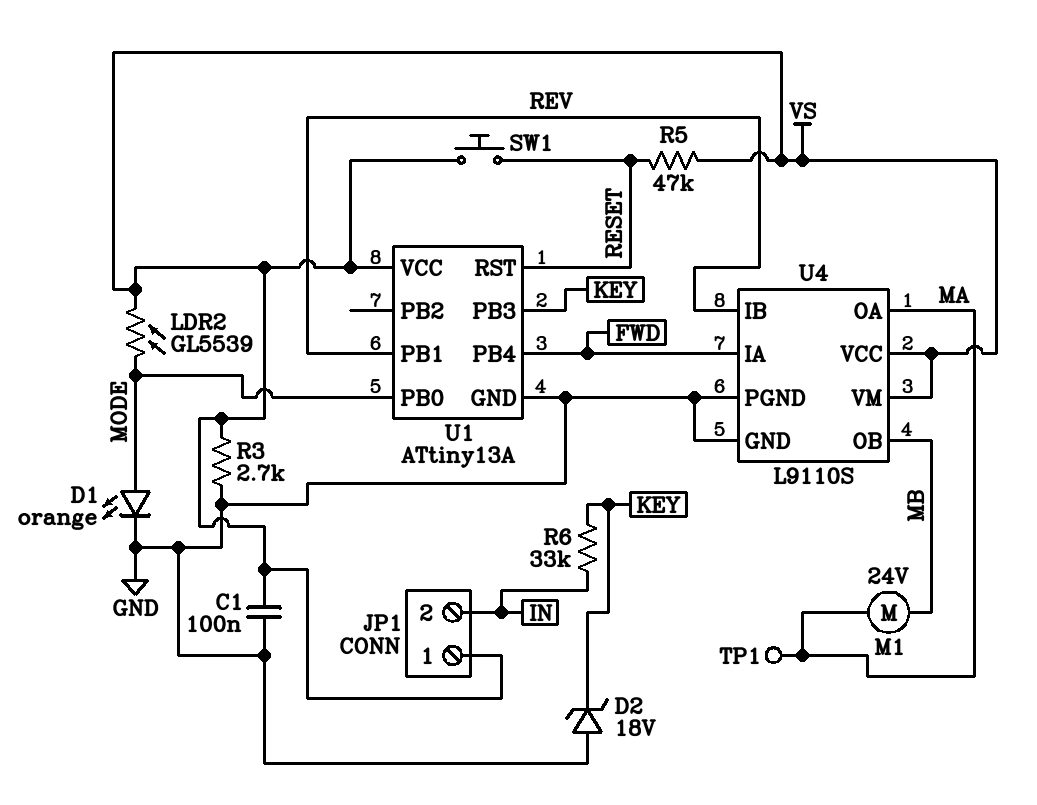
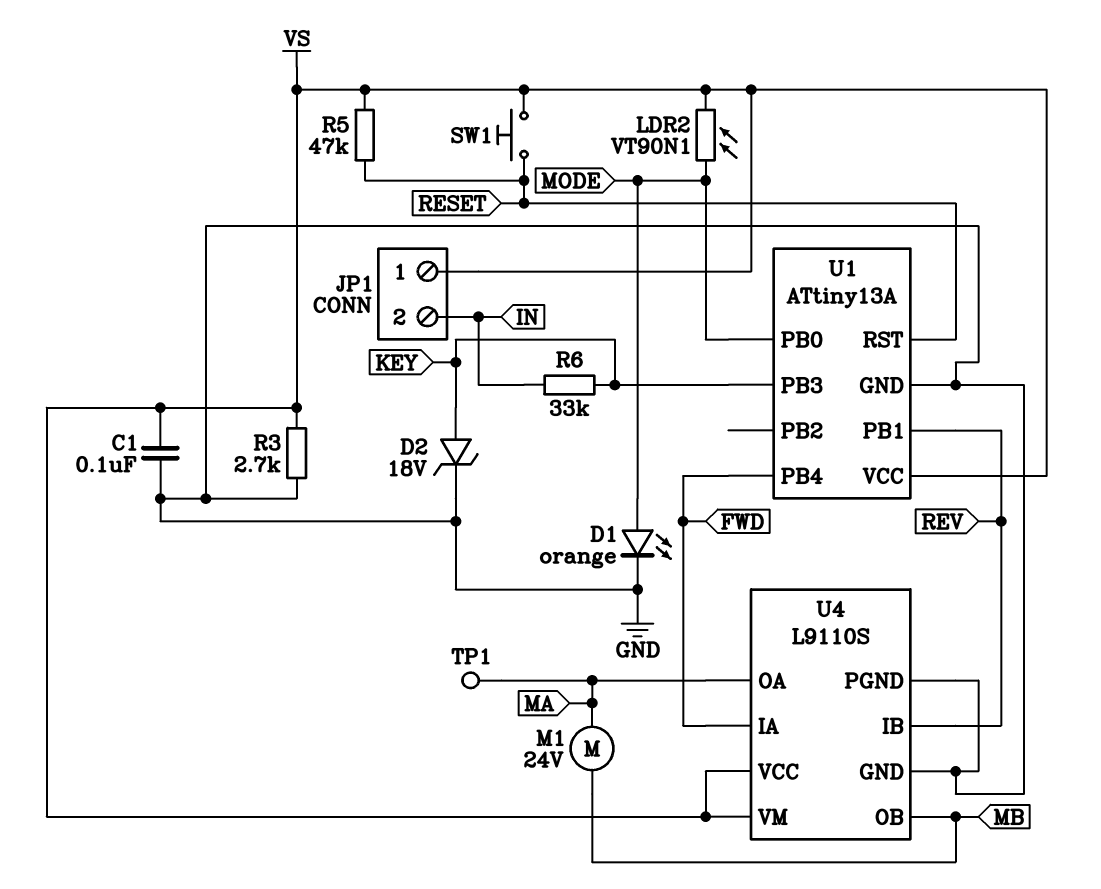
D2: zener 18V (A GND, K KEY) -> zener 18V (A KEY, K GND)
LDR2: GL5539 (MODE, VS) -> VT90N1 (MODE, VS)

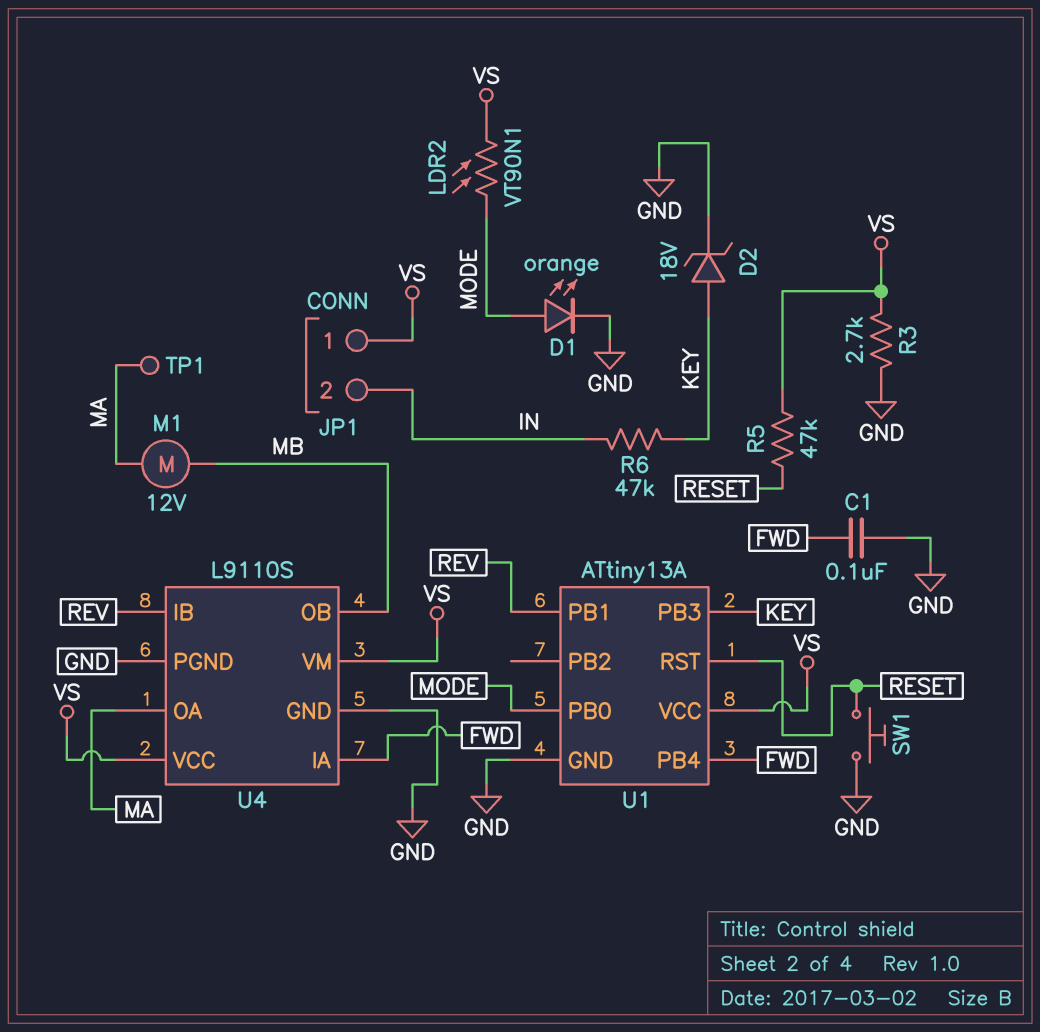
C1: 100nF (GND, VS) -> 100nF (FWD, GND)
M1: motor 24V (MA, MB) -> motor 12V (MA, MB)
R6: 33k (IN, KEY) -> 47k (IN, KEY)
SW1: button (RESET, VS) -> button (GND, RESET)

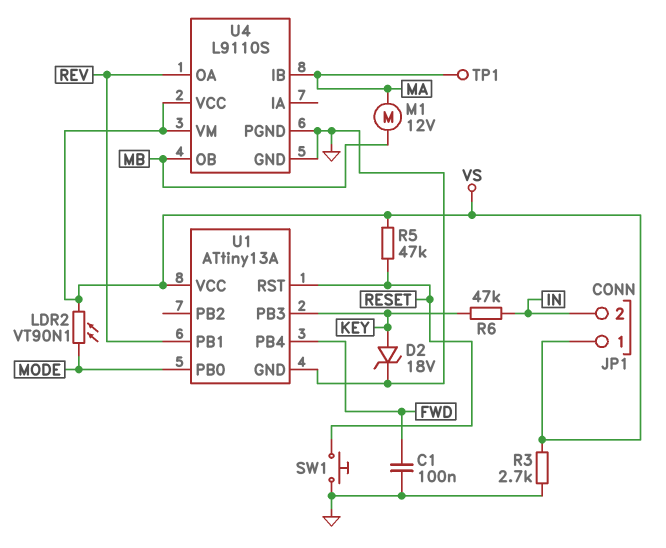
D1: LED orange (A MODE, K GND) -> none
U4 pin IA: FWD -> none
U4 pin IB: REV -> MA
U4 pin OA: MA -> REV

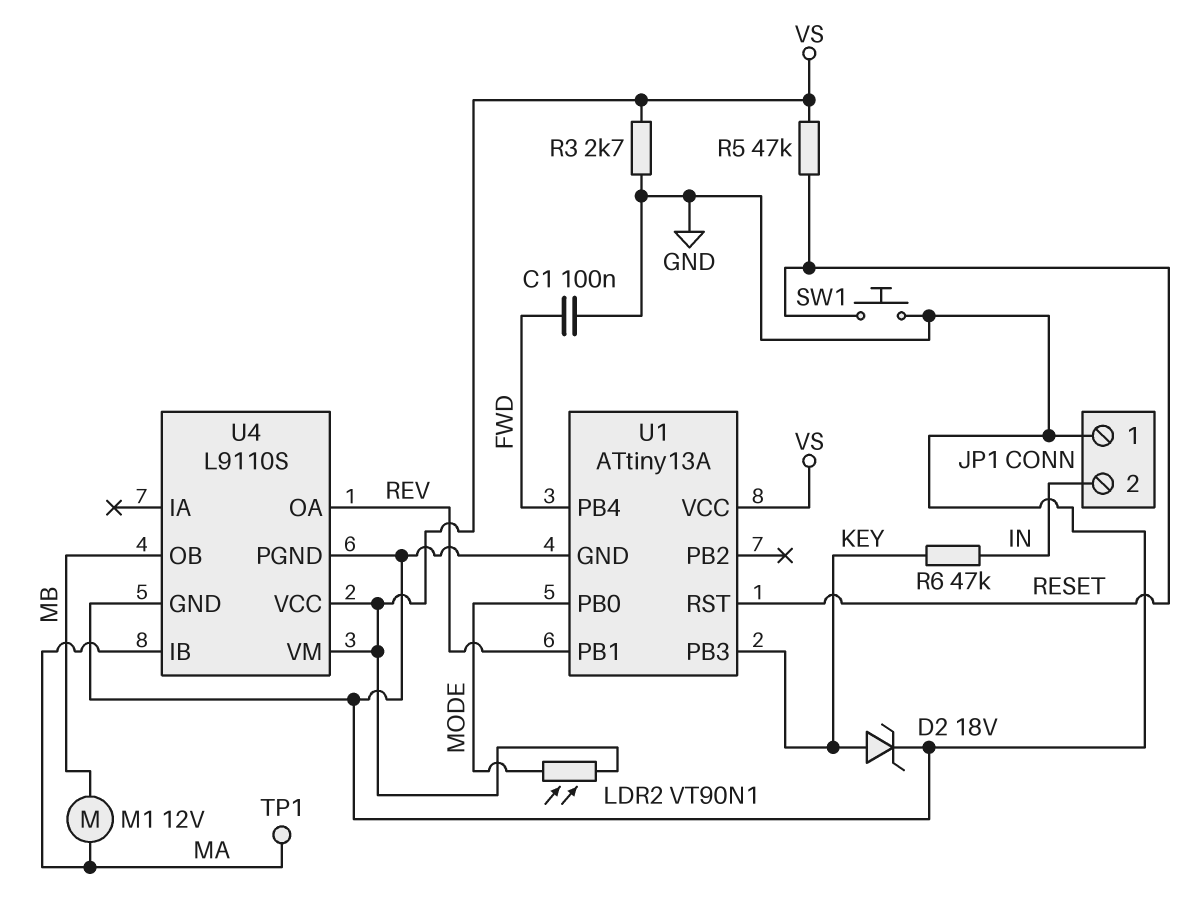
JP1 pin 1: VS -> GND

